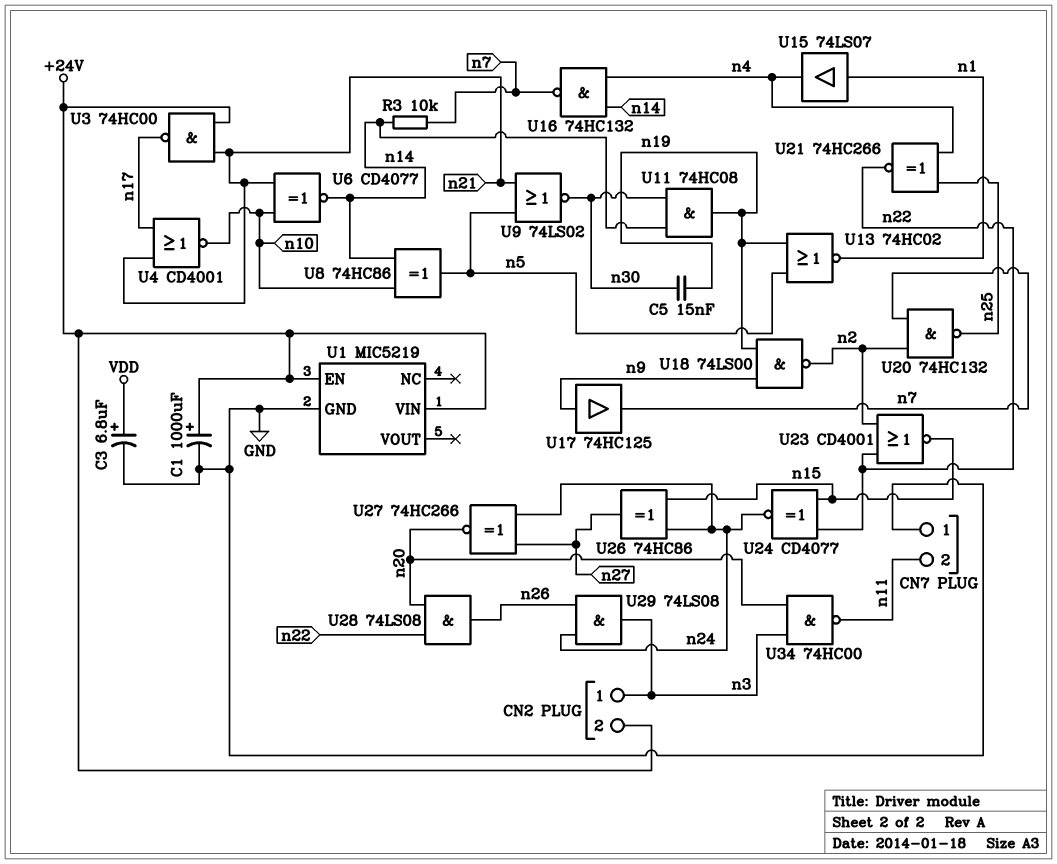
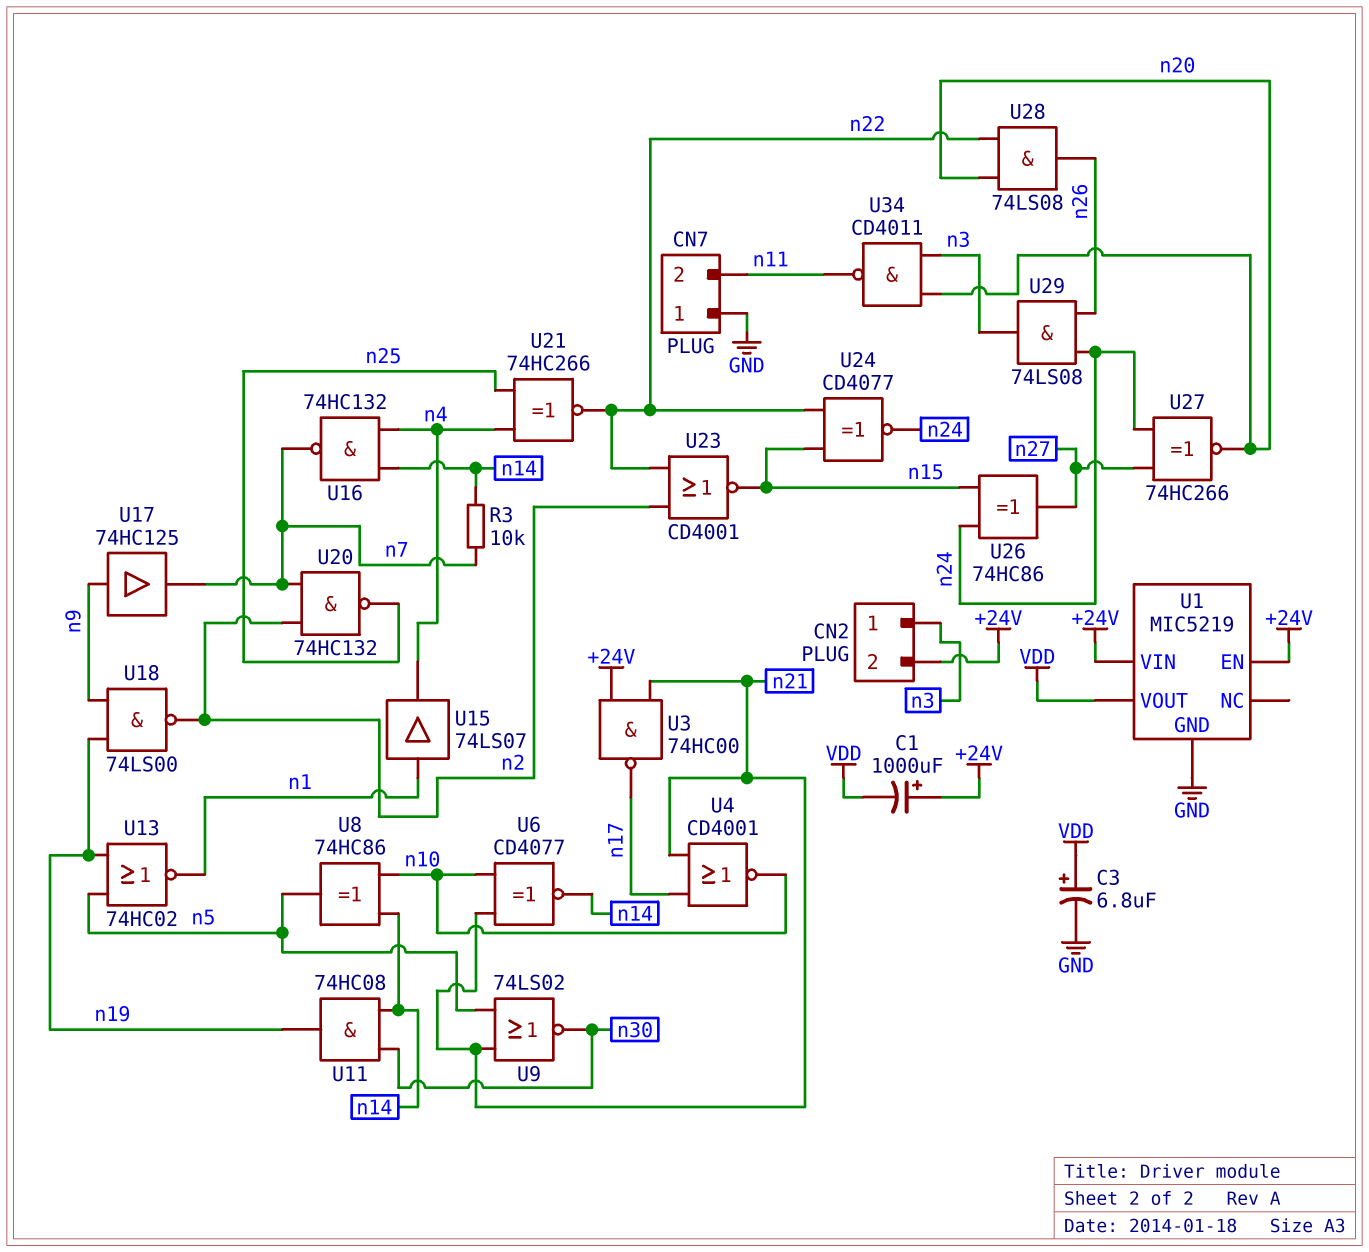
C1: 1000uF (plus +24V, minus GND) -> 1000uF (plus +24V, minus VDD)
C5: 15nF (n19, n30) -> none
U1 pin VOUT: none -> VDD
U34: NAND 74HC00 (in n3, in n20, out n11) -> NAND CD4011 (in n3, in n20, out n11)

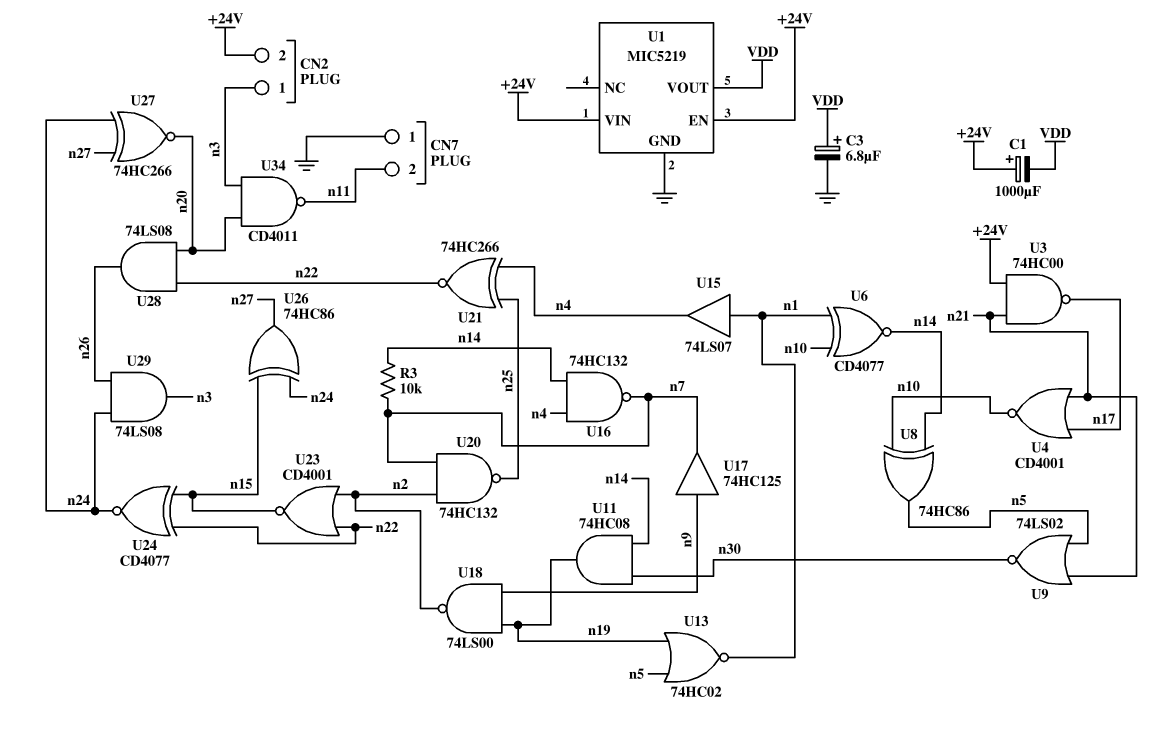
U6: XNOR CD4077 (in n10, in n21, out n14) -> XNOR CD4077 (in n1, in n10, out n14)

